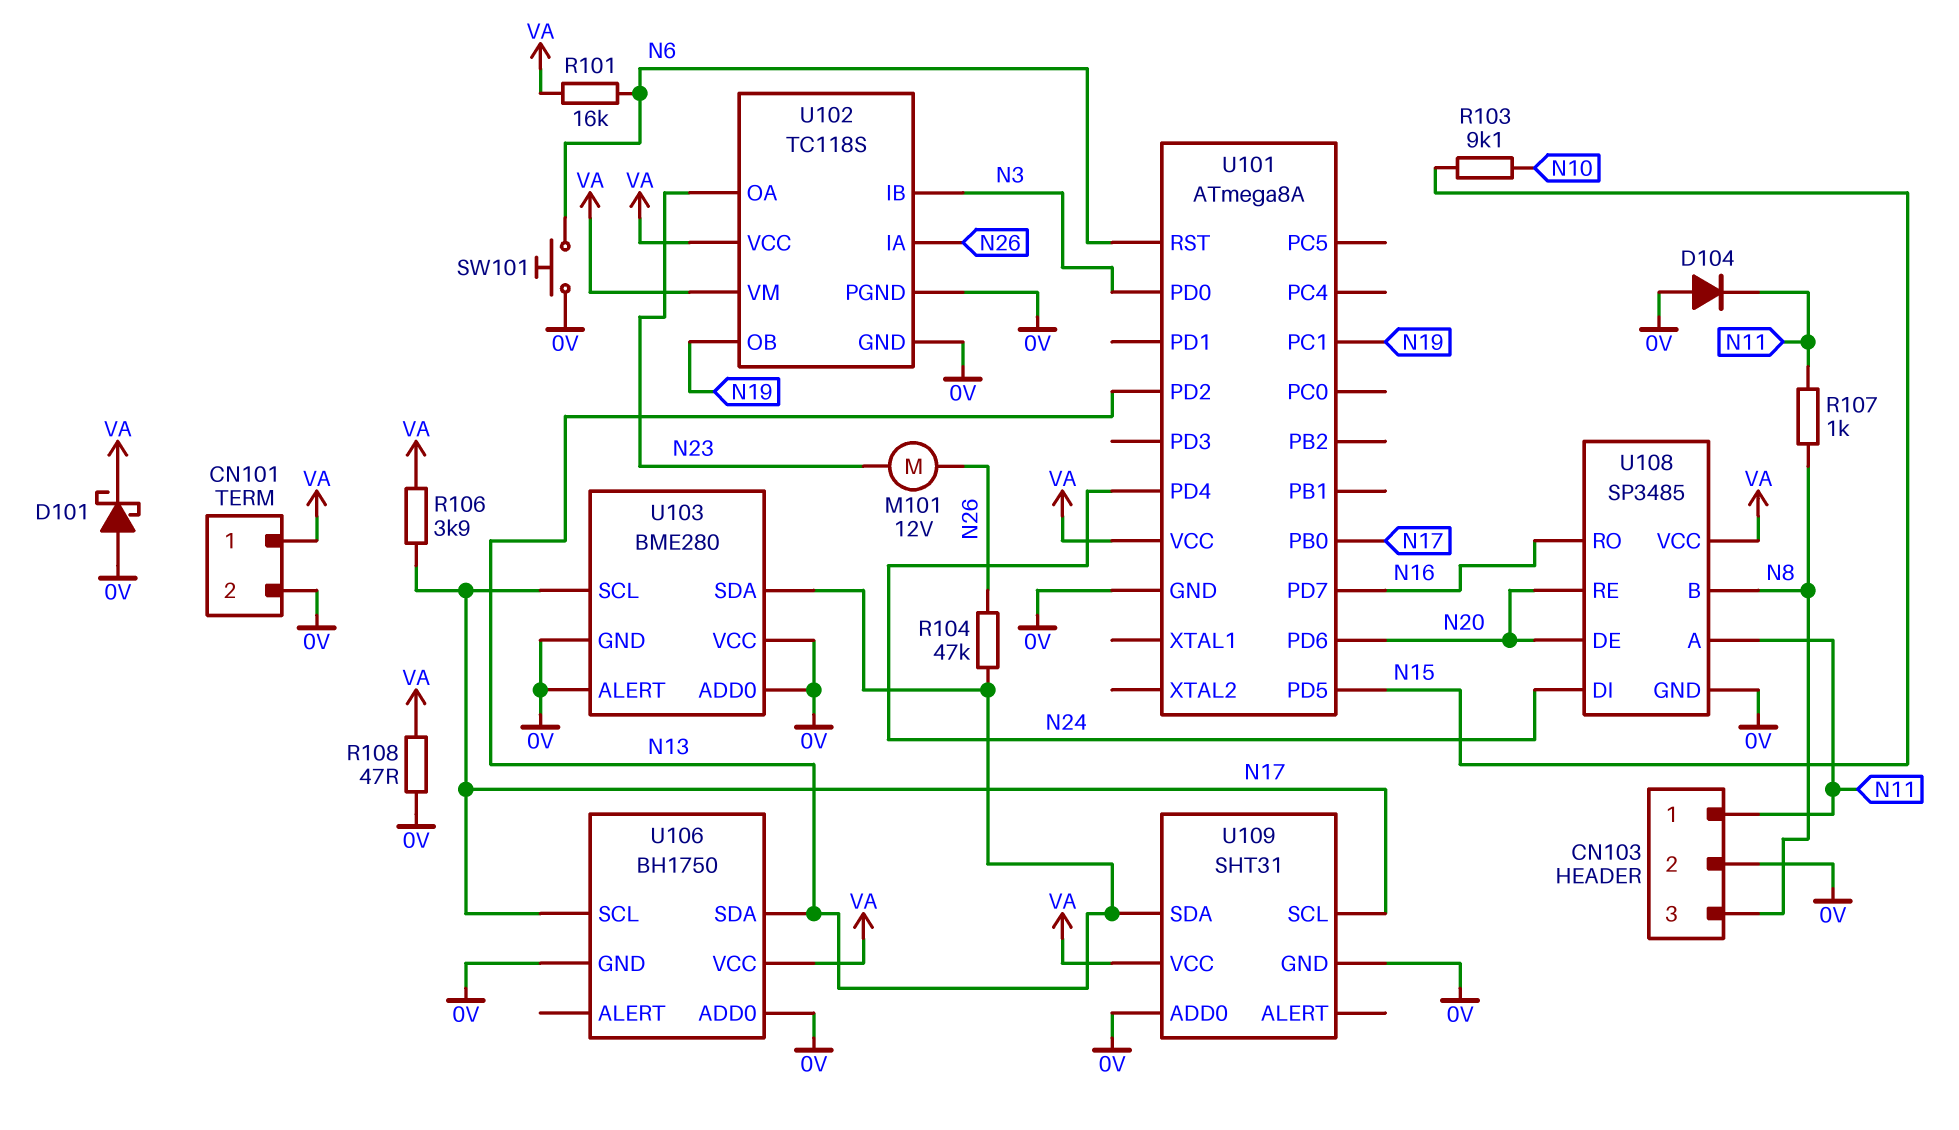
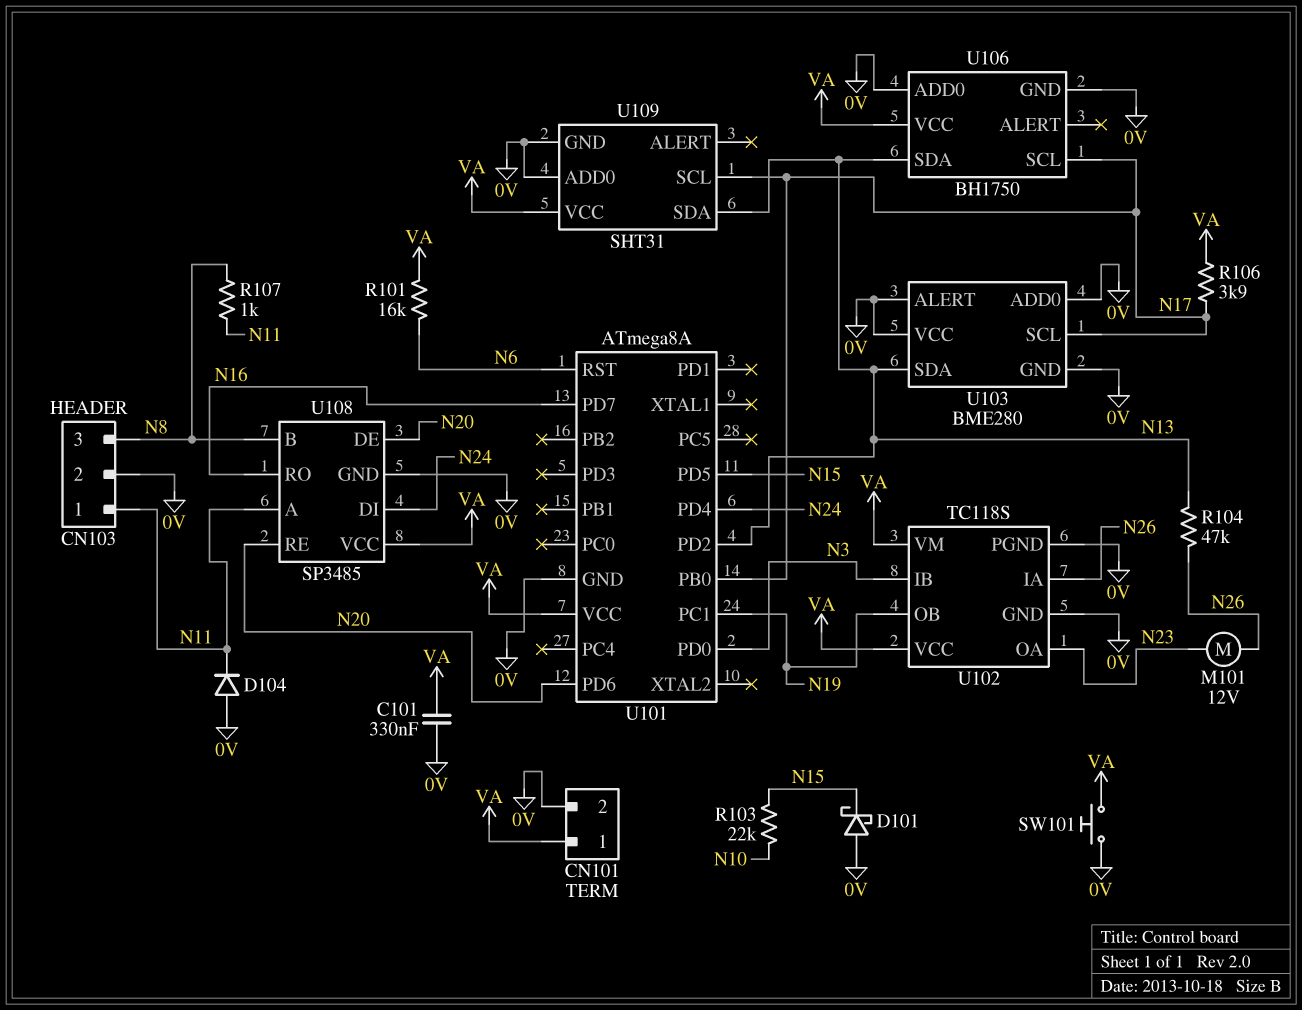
C101: none -> 330nF (0V, VA)
D101: schottky (A 0V, K VA) -> schottky (A 0V, K N15)
R103: 9.1k (N10, N15) -> 22k (N10, N15)
R108: 47 (0V, VA) -> none
SW101: button (0V, N6) -> button (0V, VA)

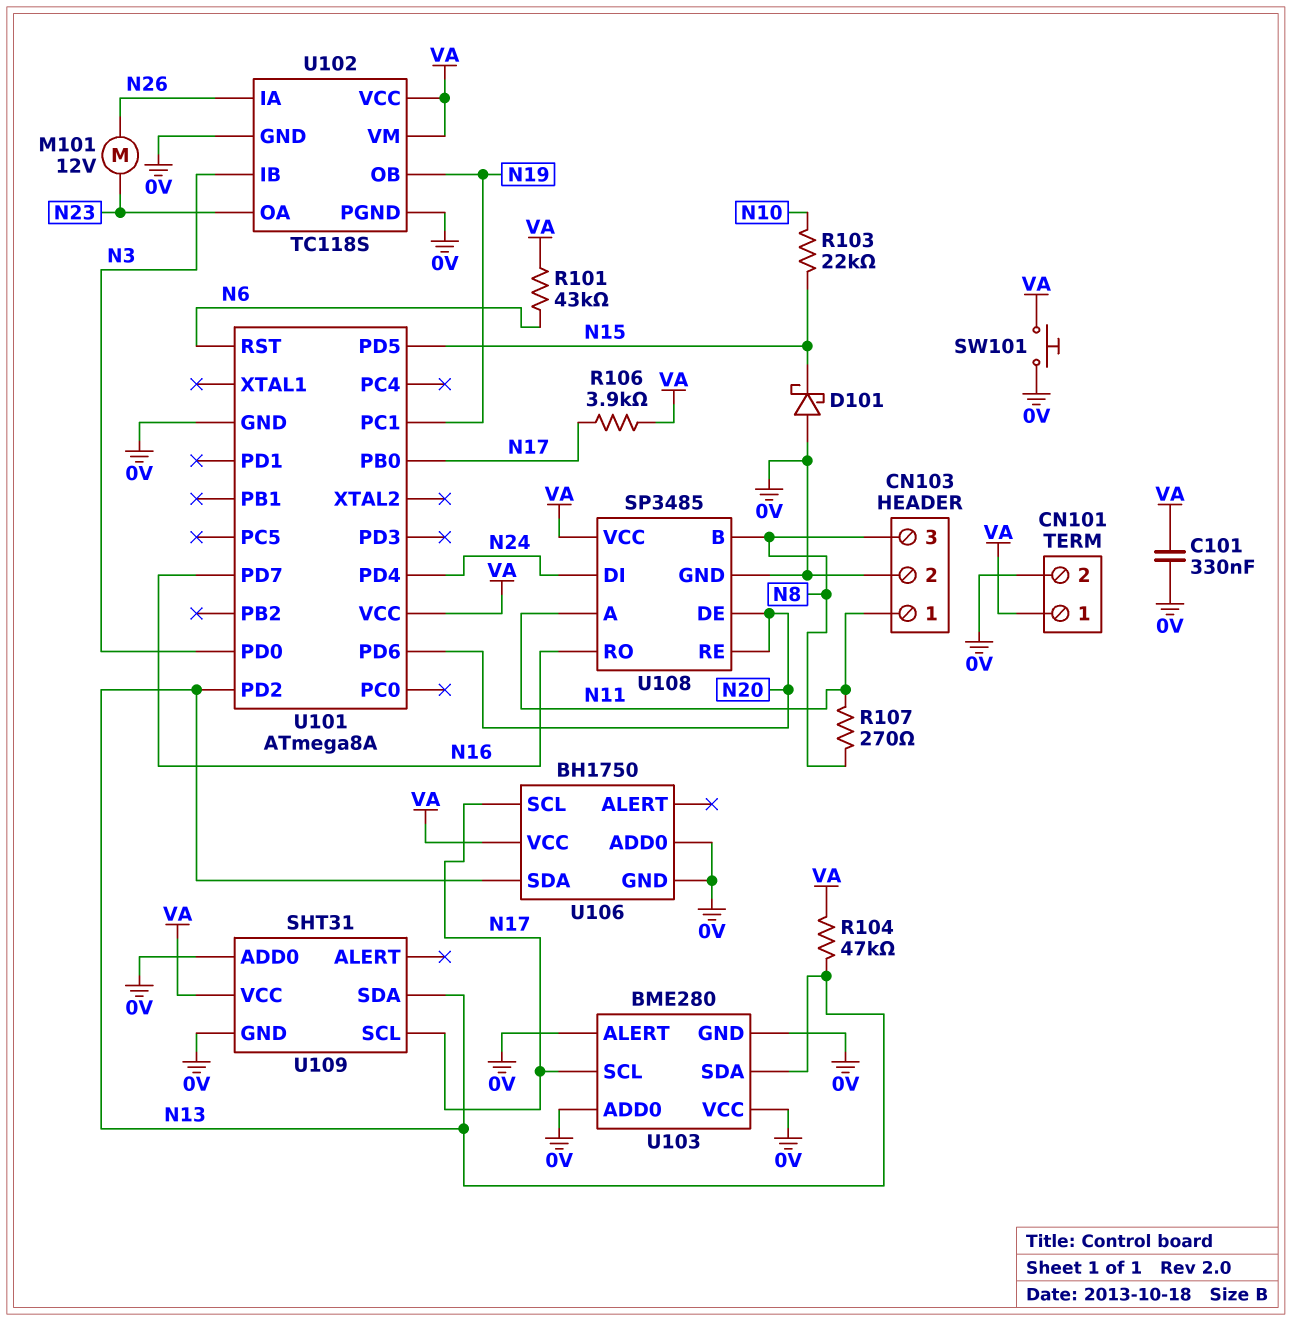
D104: diode (A 0V, K N11) -> none
R101: 16k (N6, VA) -> 43k (N6, VA)
R104: 47k (N13, N26) -> 47k (N13, VA)
R107: 1k (N8, N11) -> 270 (N8, N11)

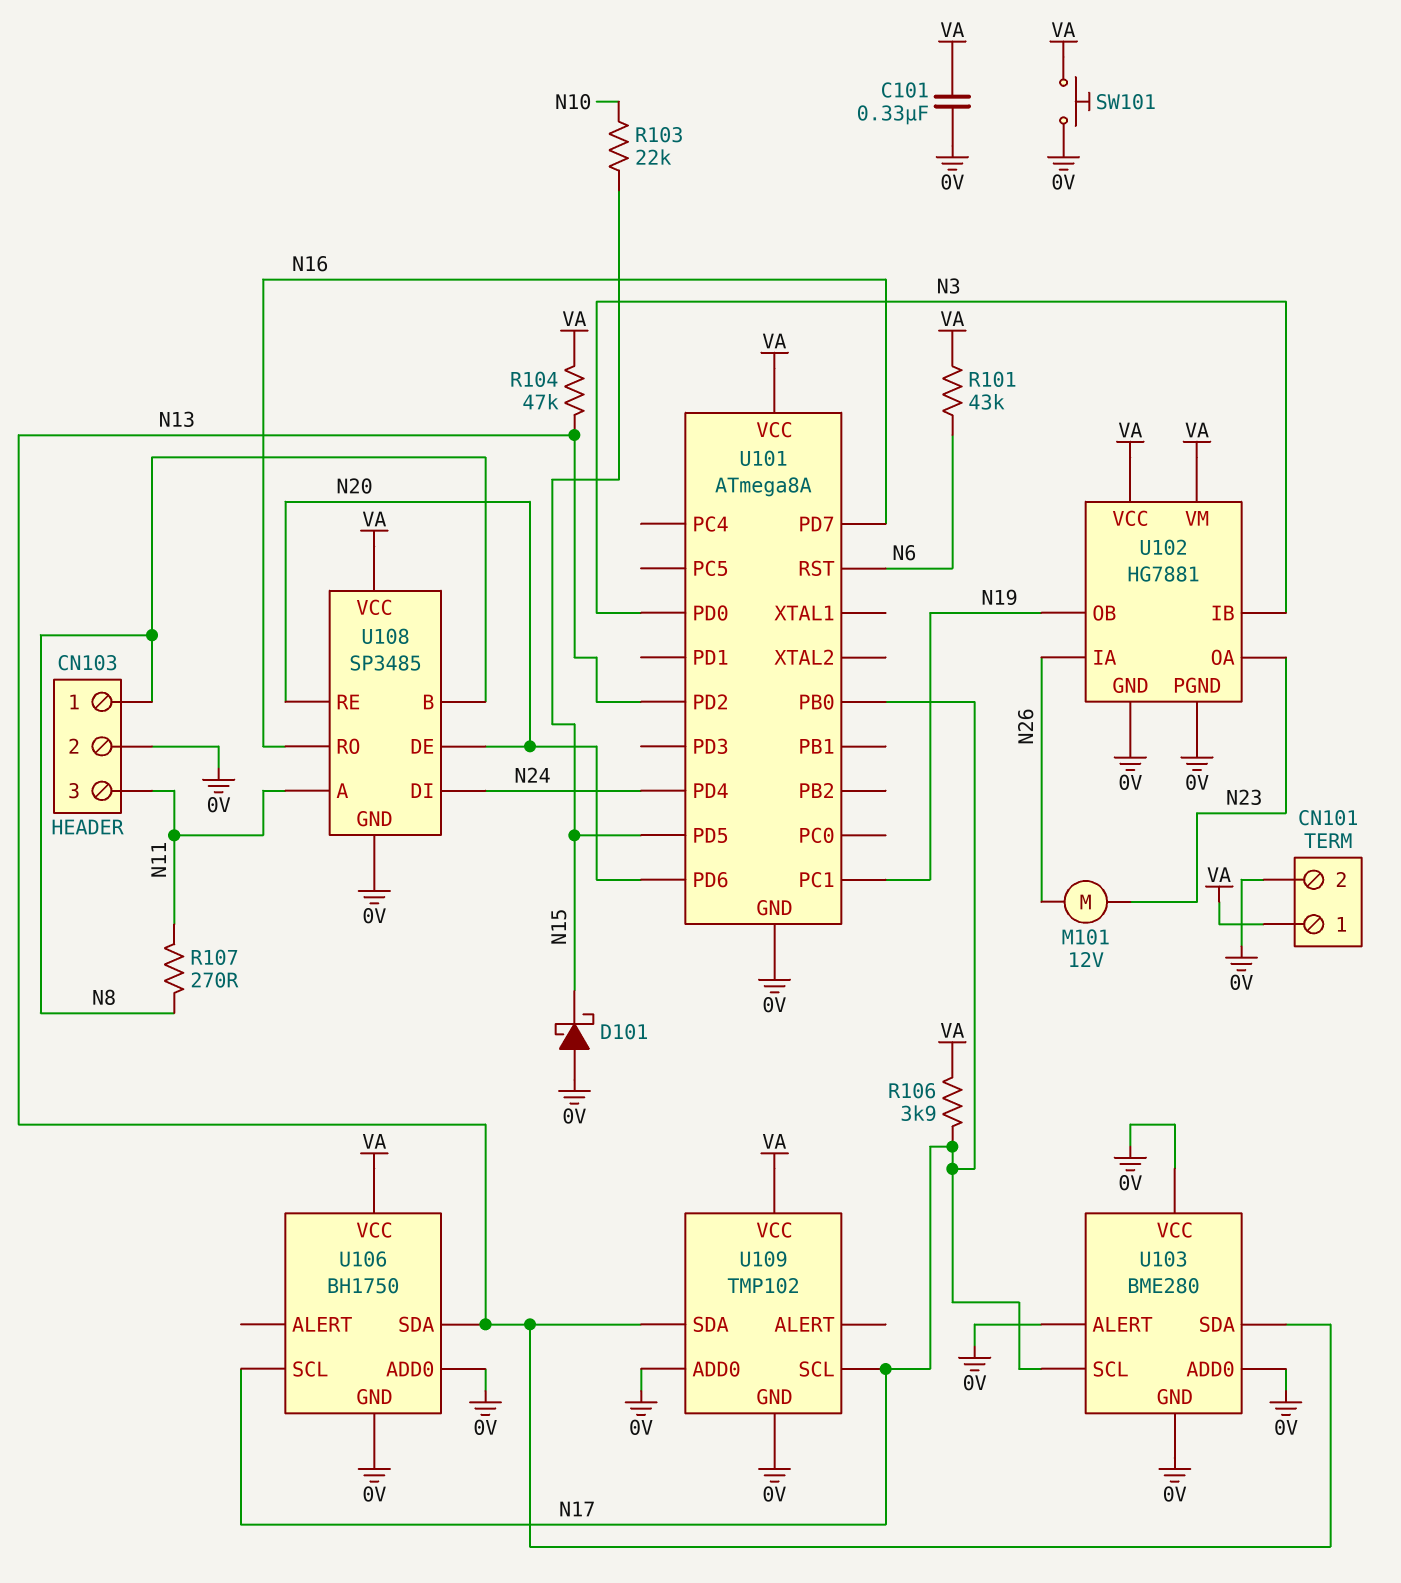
CN103 pin 1: N11 -> N8
CN103 pin 3: N8 -> N11
U102: TC118S -> HG7881
U109: SHT31 -> TMP102

